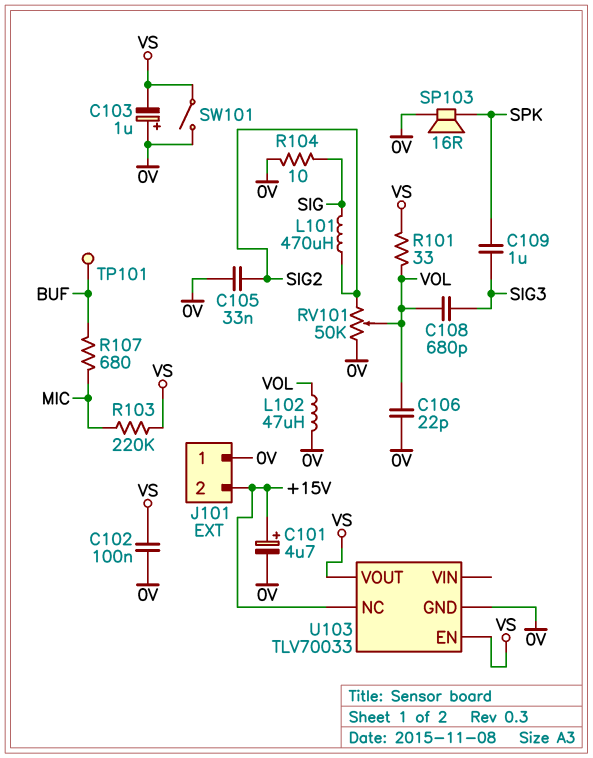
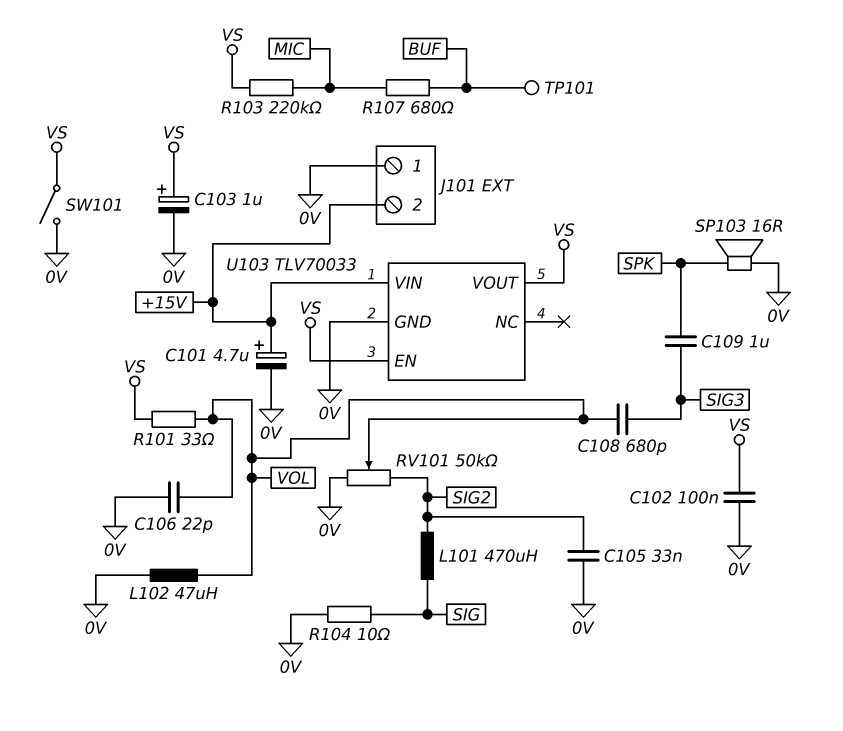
C103: 1uF (plus 0V, minus VS) -> 1uF (plus VS, minus 0V)
U103 pin NC: +15V -> none
U103 pin VIN: none -> +15V

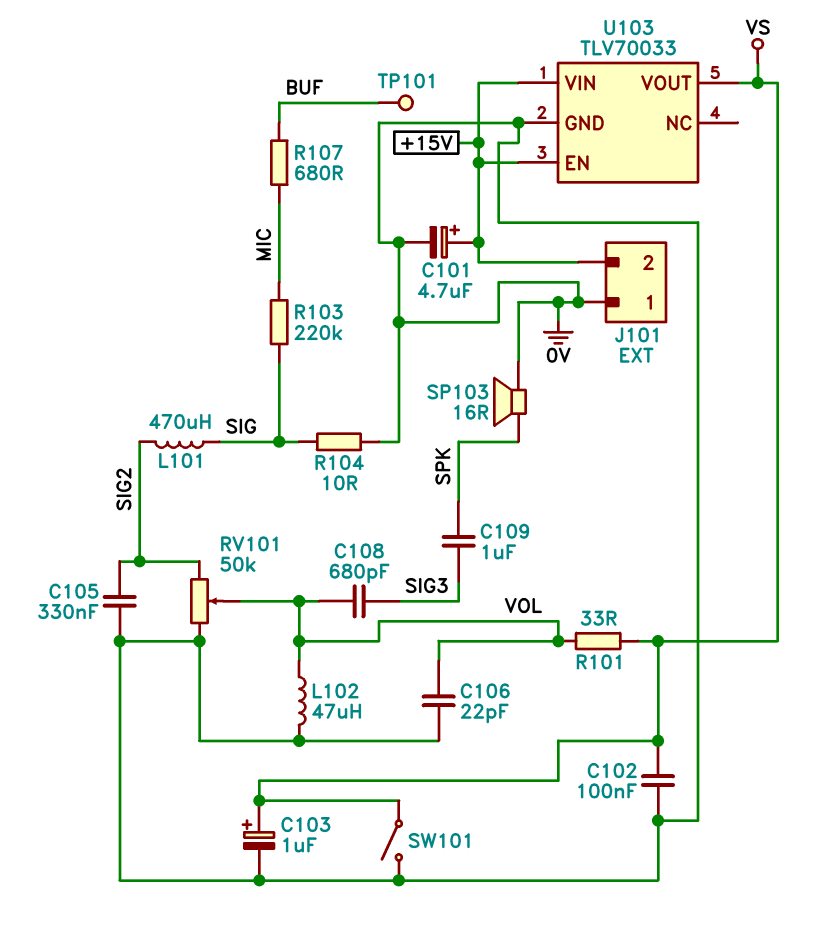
C105: 33nF (0V, SIG2) -> 330nF (0V, SIG2)
R103: 220k (MIC, VS) -> 220k (MIC, SIG)
U103 pin EN: VS -> +15V

